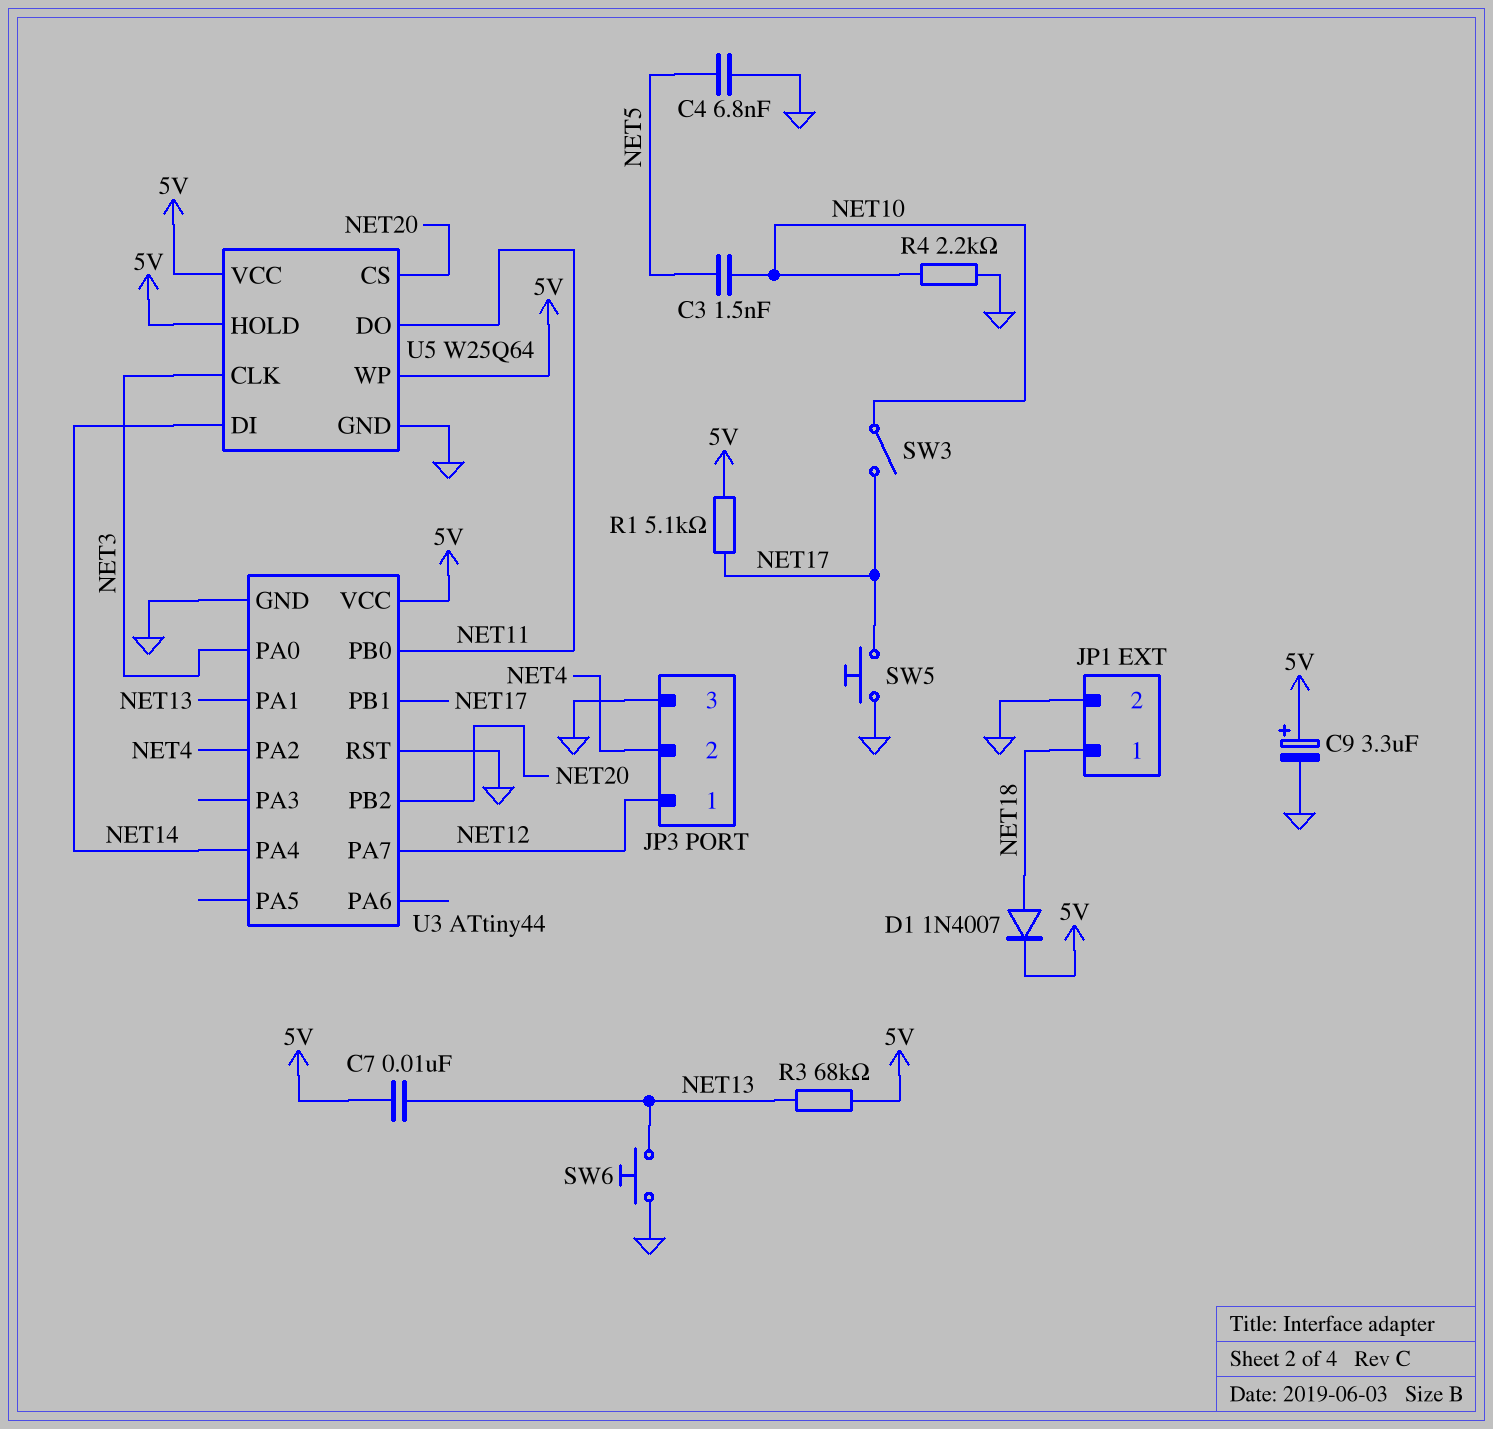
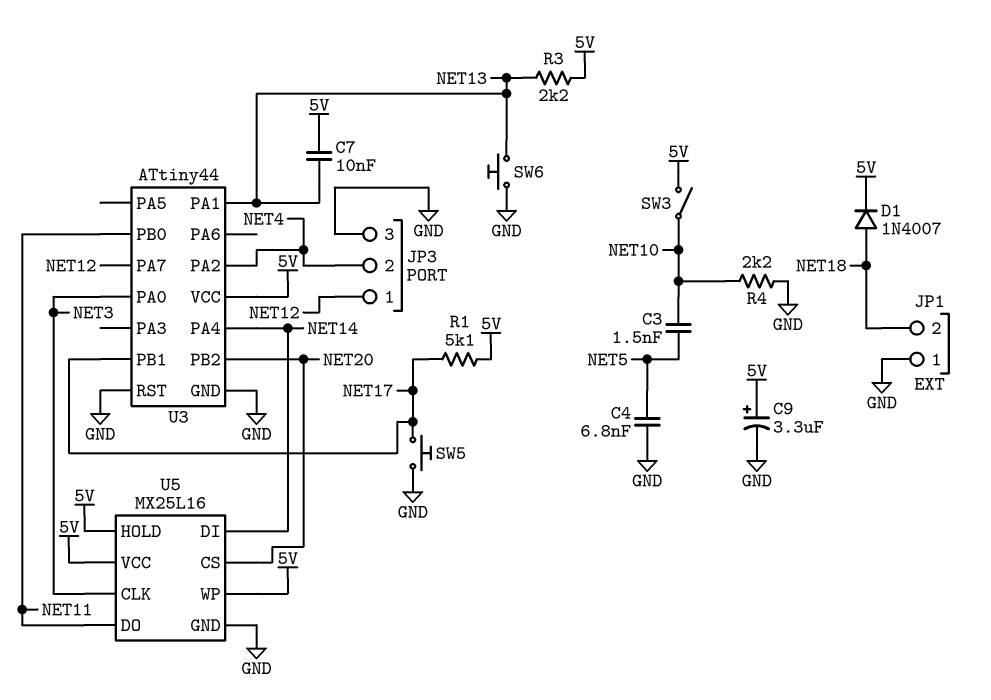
JP1 pin 1: NET18 -> GND
JP1 pin 2: GND -> NET18
R3: 68k (5V, NET13) -> 2.2k (5V, NET13)
SW3: switch (NET10, NET17) -> switch (5V, NET10)
U5: W25Q64 -> MX25L16

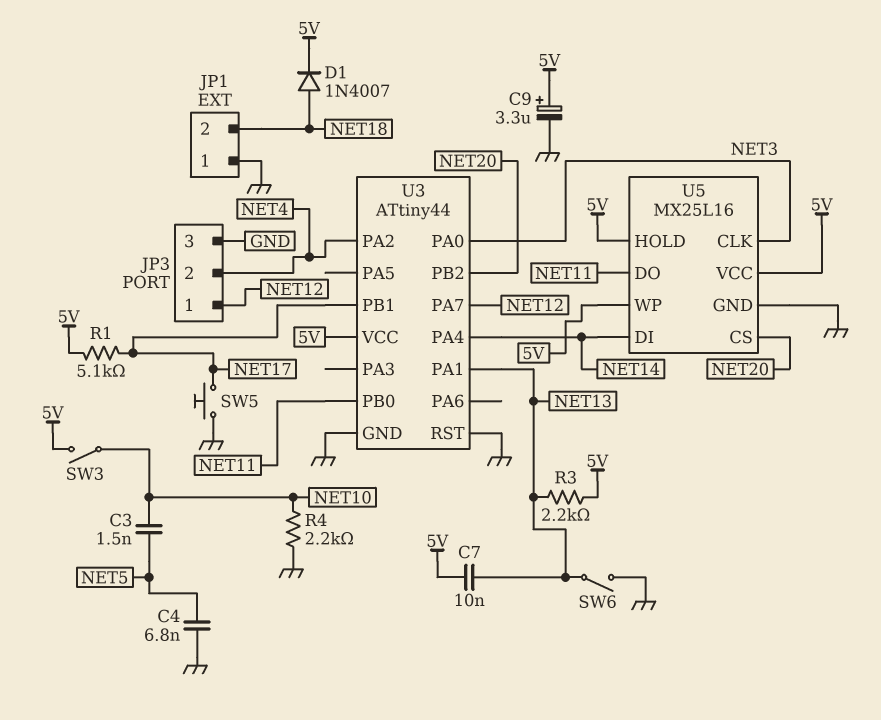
SW6: button (GND, NET13) -> switch (GND, NET13)

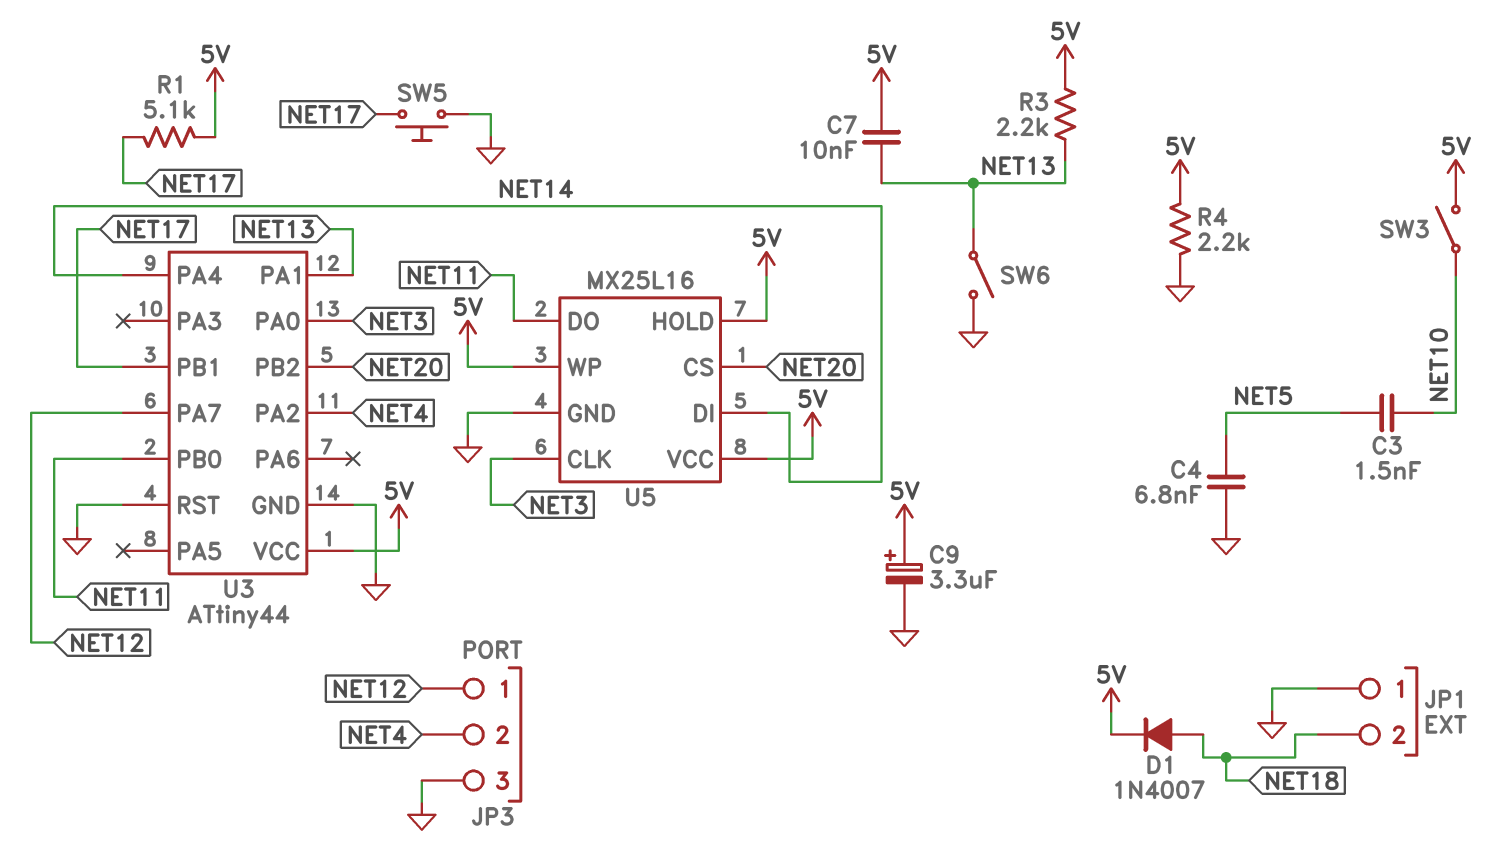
R4: 2.2k (GND, NET10) -> 2.2k (5V, GND)

